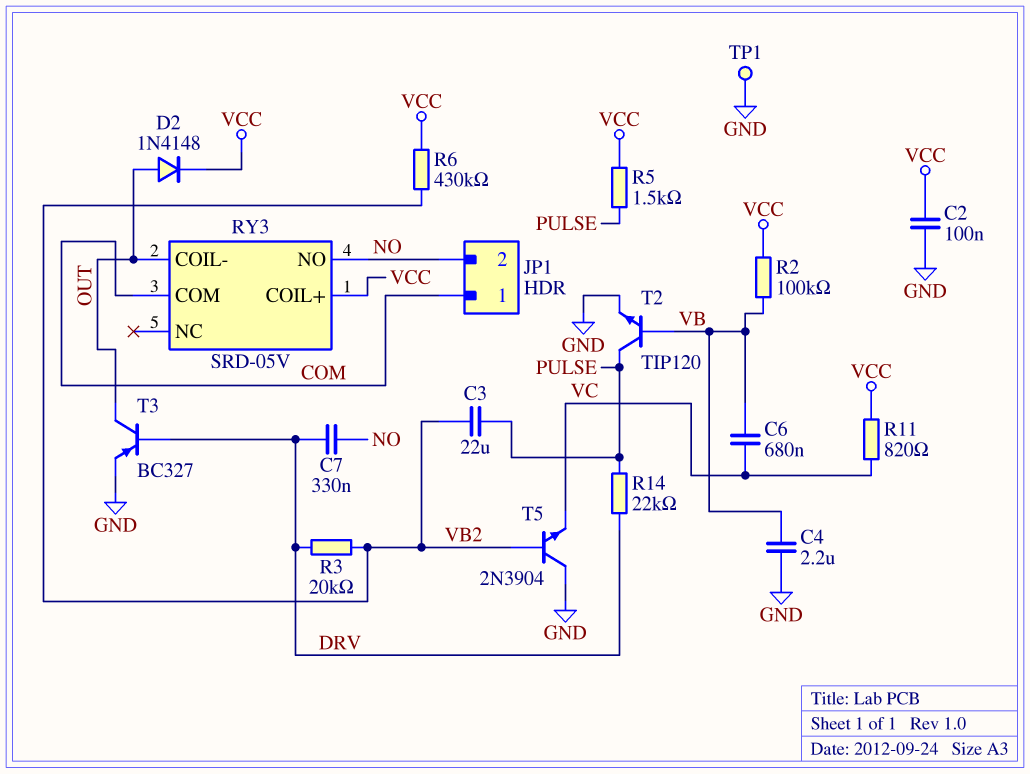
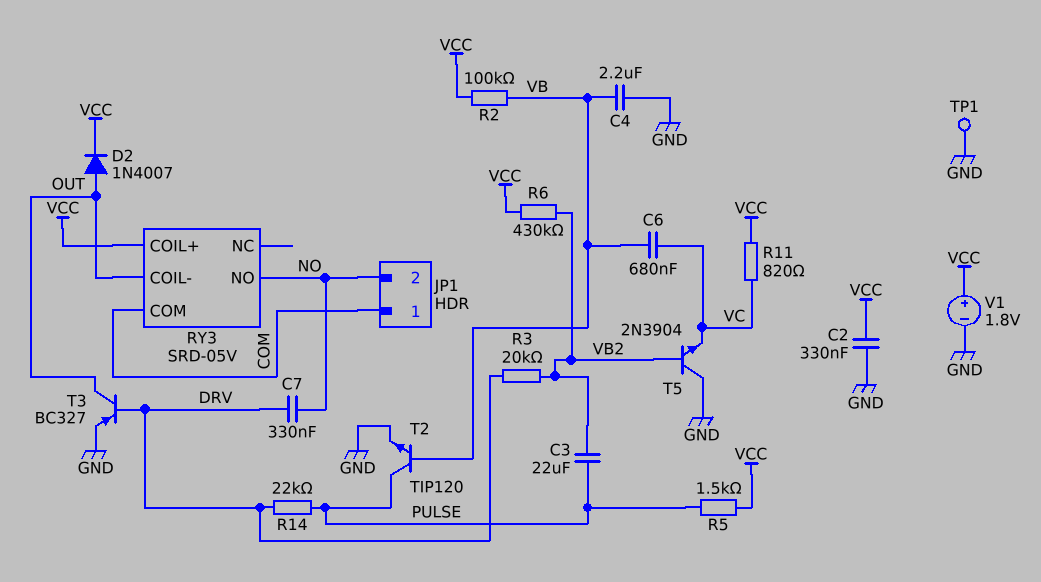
C2: 100nF (GND, VCC) -> 330nF (GND, VCC)
D2: diode 1N4148 (A OUT, K VCC) -> diode 1N4007 (A OUT, K VCC)
V1: none -> 1.8V (plus VCC, minus GND)

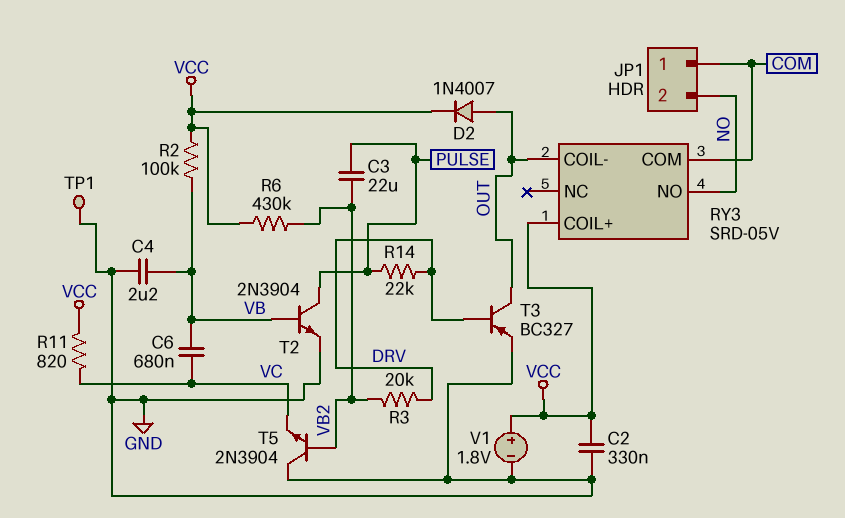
C7: 330nF (DRV, NO) -> none
R5: 1.5k (PULSE, VCC) -> none
T2: NPN TIP120 (B VB, C PULSE, E GND) -> NPN 2N3904 (B VB, C PULSE, E GND)

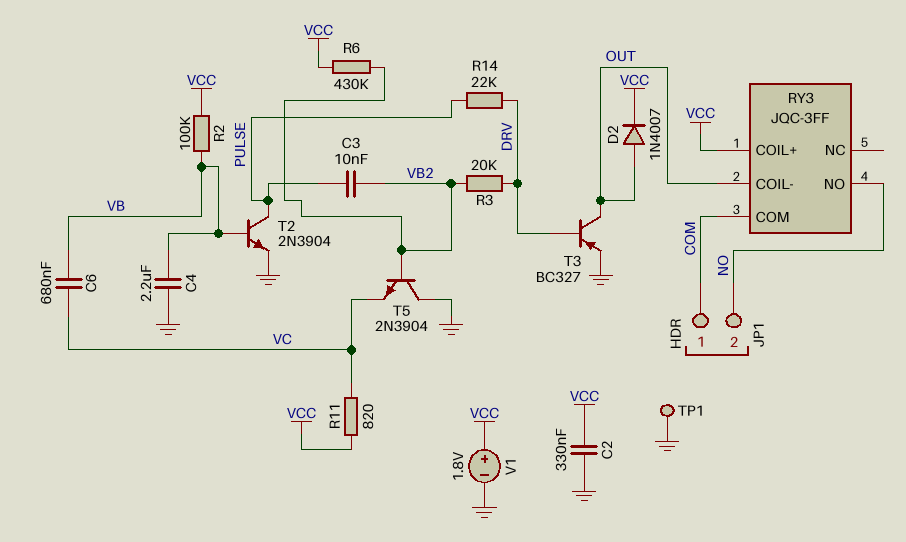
C3: 22uF (PULSE, VB2) -> 10nF (PULSE, VB2)
RY3: SRD-05V -> JQC-3FF

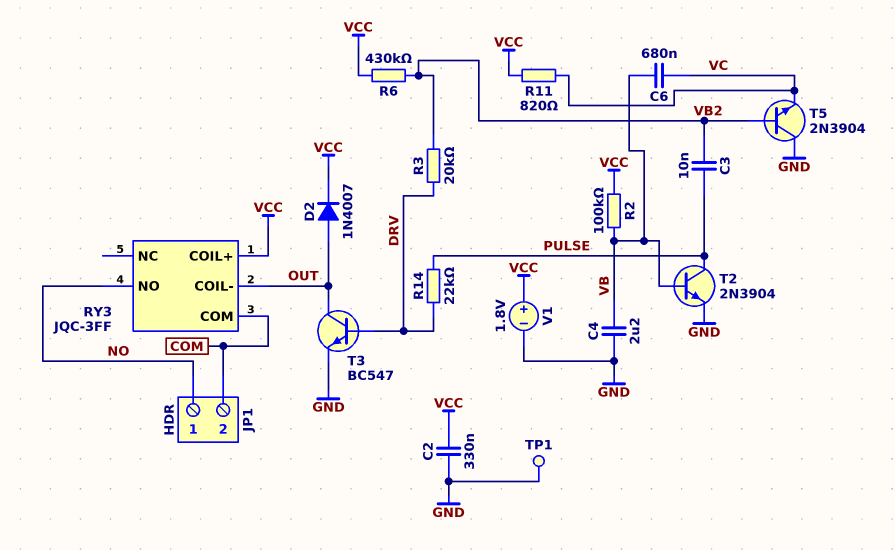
JP1 pin 1: COM -> NO
JP1 pin 2: NO -> COM
T3: PNP BC327 (B DRV, C OUT, E GND) -> NPN BC547 (B DRV, C OUT, E GND)

